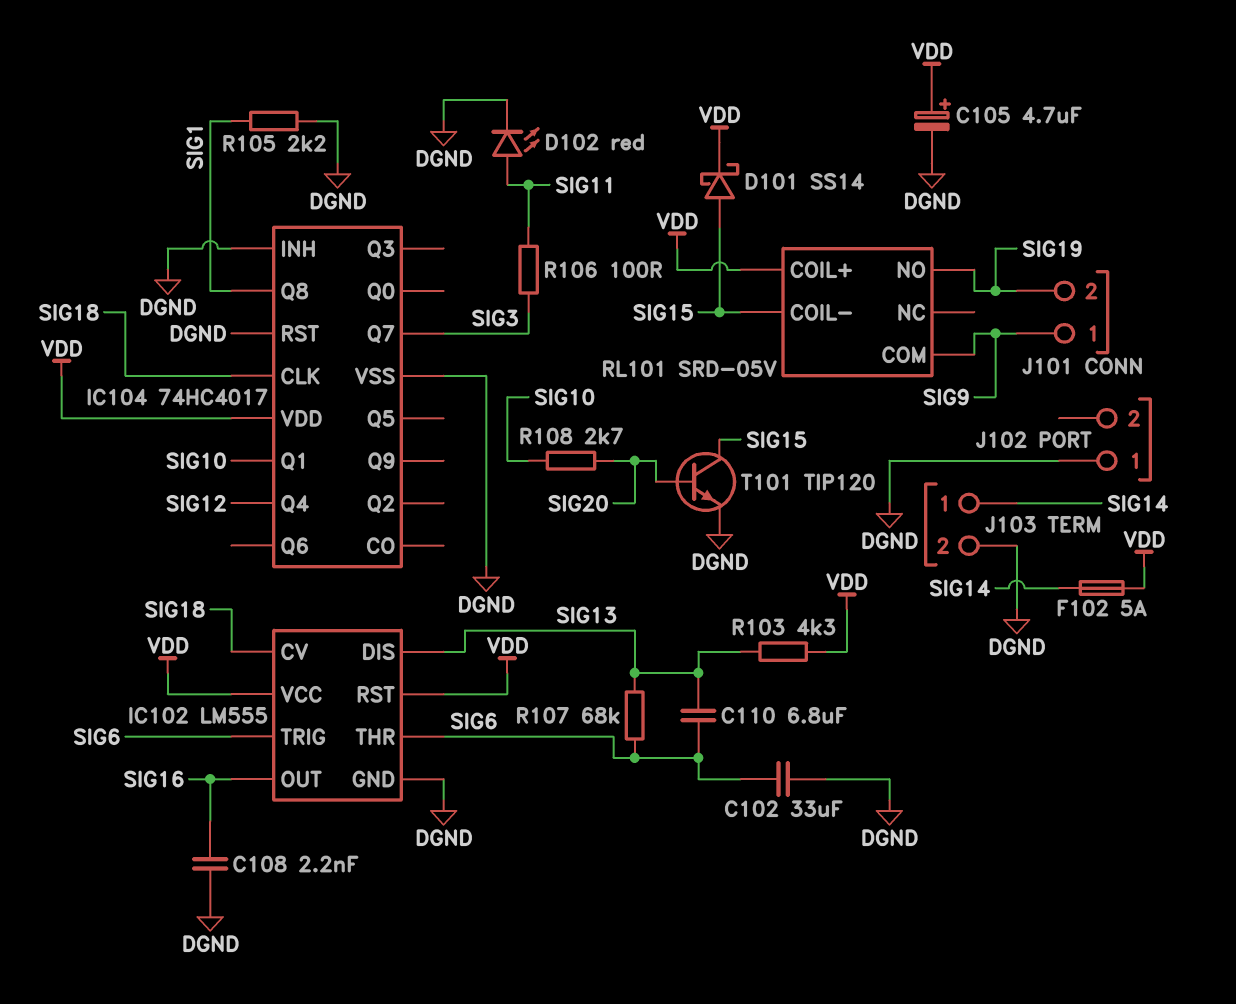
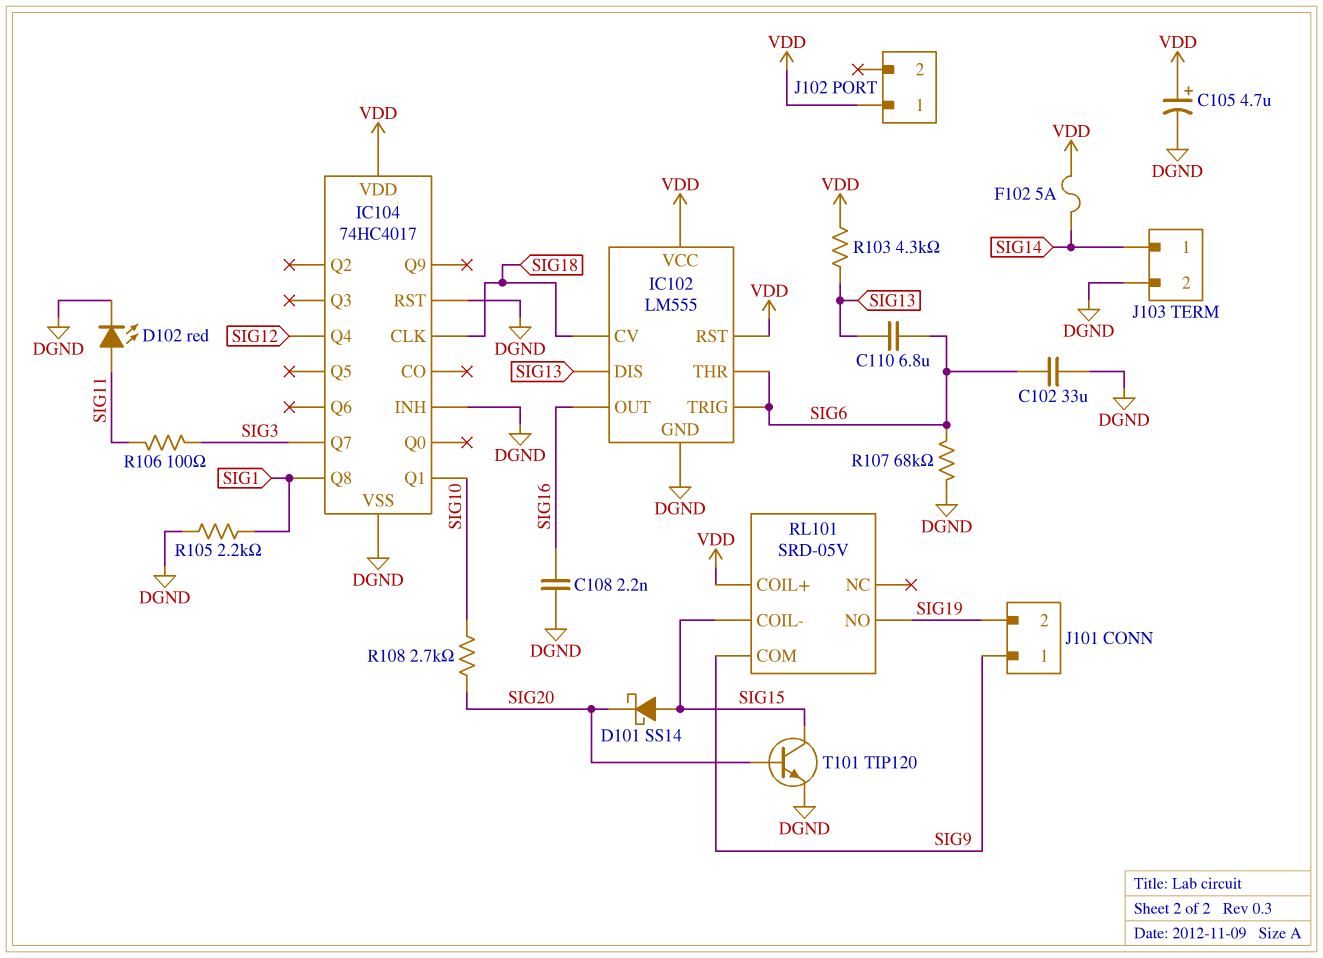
D101: schottky SS14 (A SIG15, K VDD) -> schottky SS14 (A SIG15, K SIG20)
J102 pin 1: DGND -> VDD
R107: 68k (SIG6, SIG13) -> 68k (DGND, SIG6)

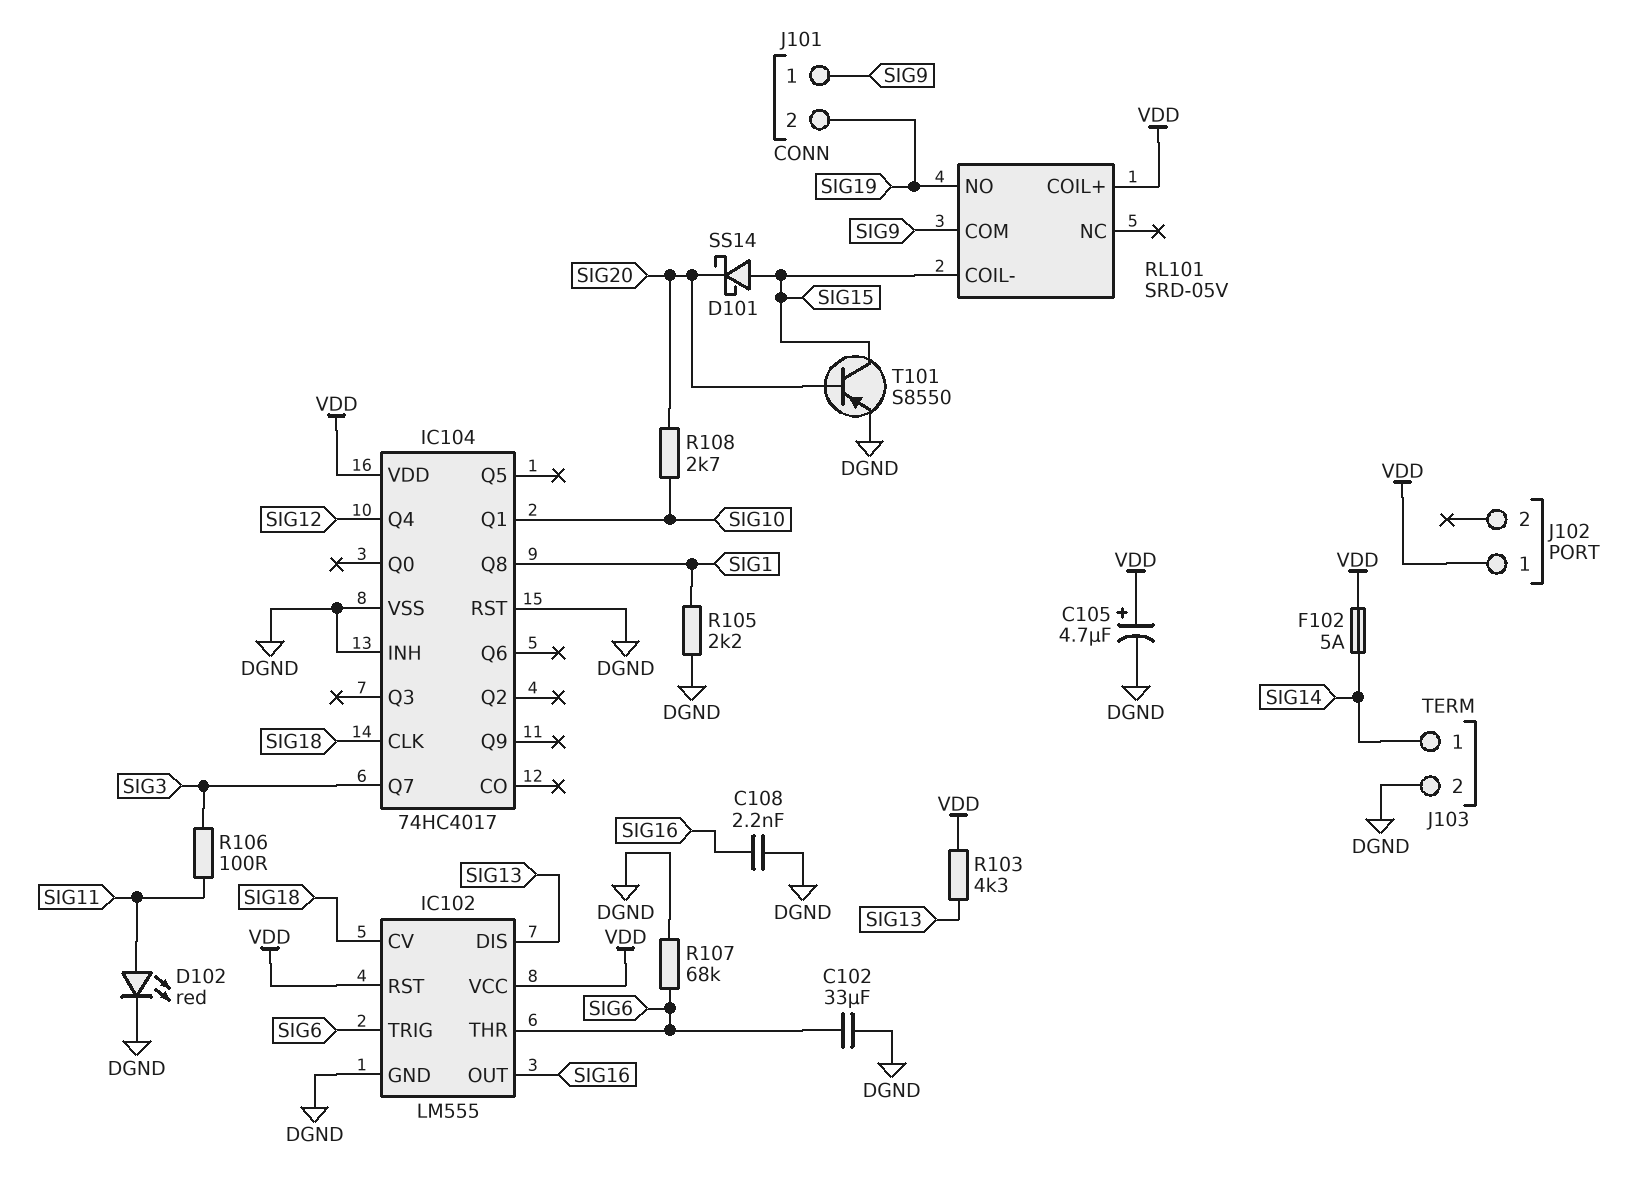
C110: 6.8uF (SIG6, SIG13) -> none
T101: NPN TIP120 (B SIG20, C SIG15, E DGND) -> PNP S8550 (B SIG20, C SIG15, E DGND)

